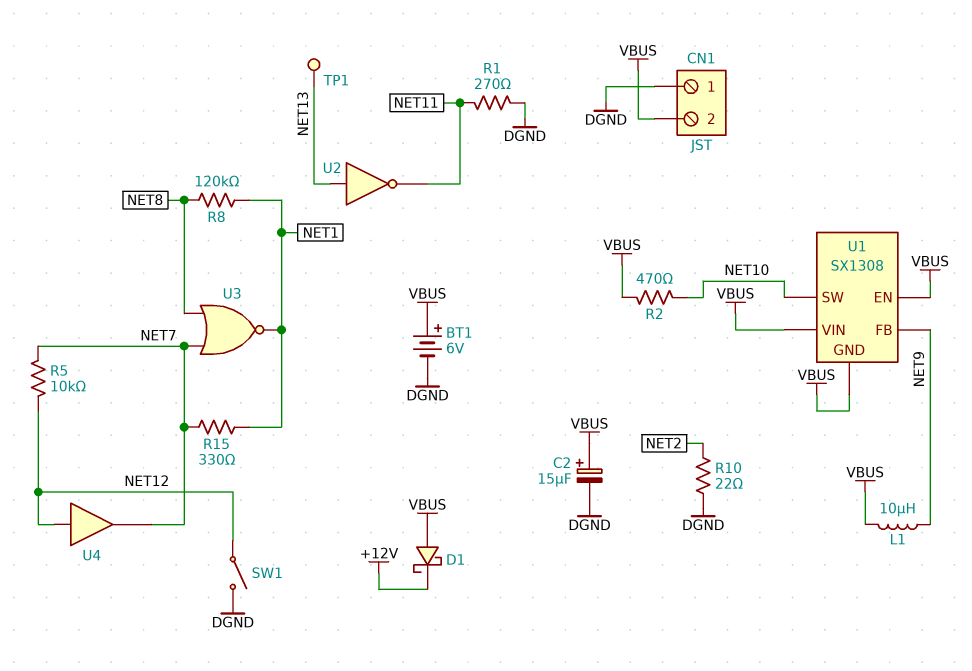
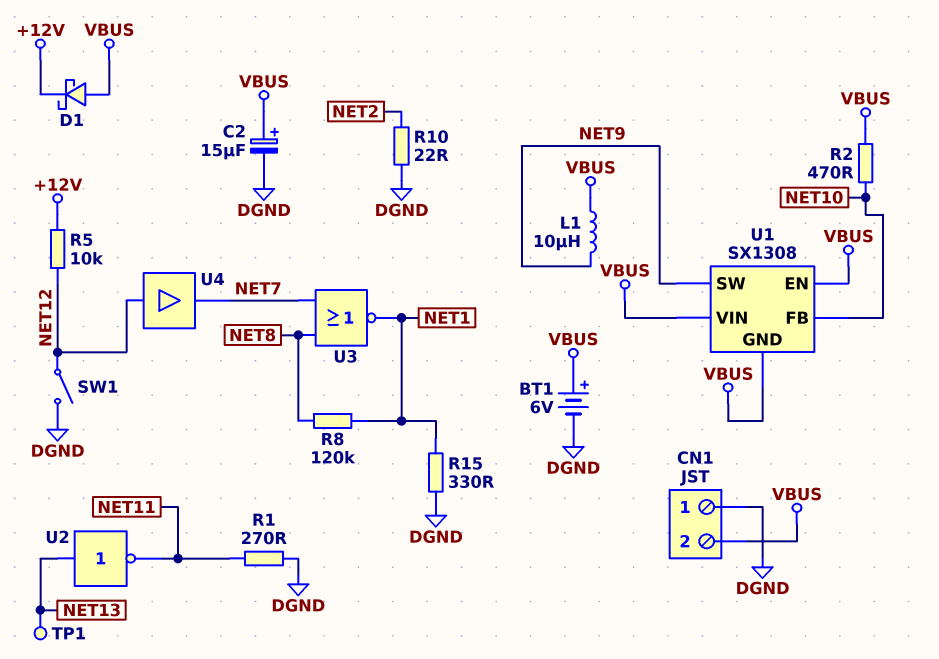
R5: 10k (NET7, NET12) -> 10k (+12V, NET12)
R15: 330 (NET1, NET7) -> 330 (DGND, NET1)
U1 pin FB: NET9 -> NET10
U1 pin SW: NET10 -> NET9

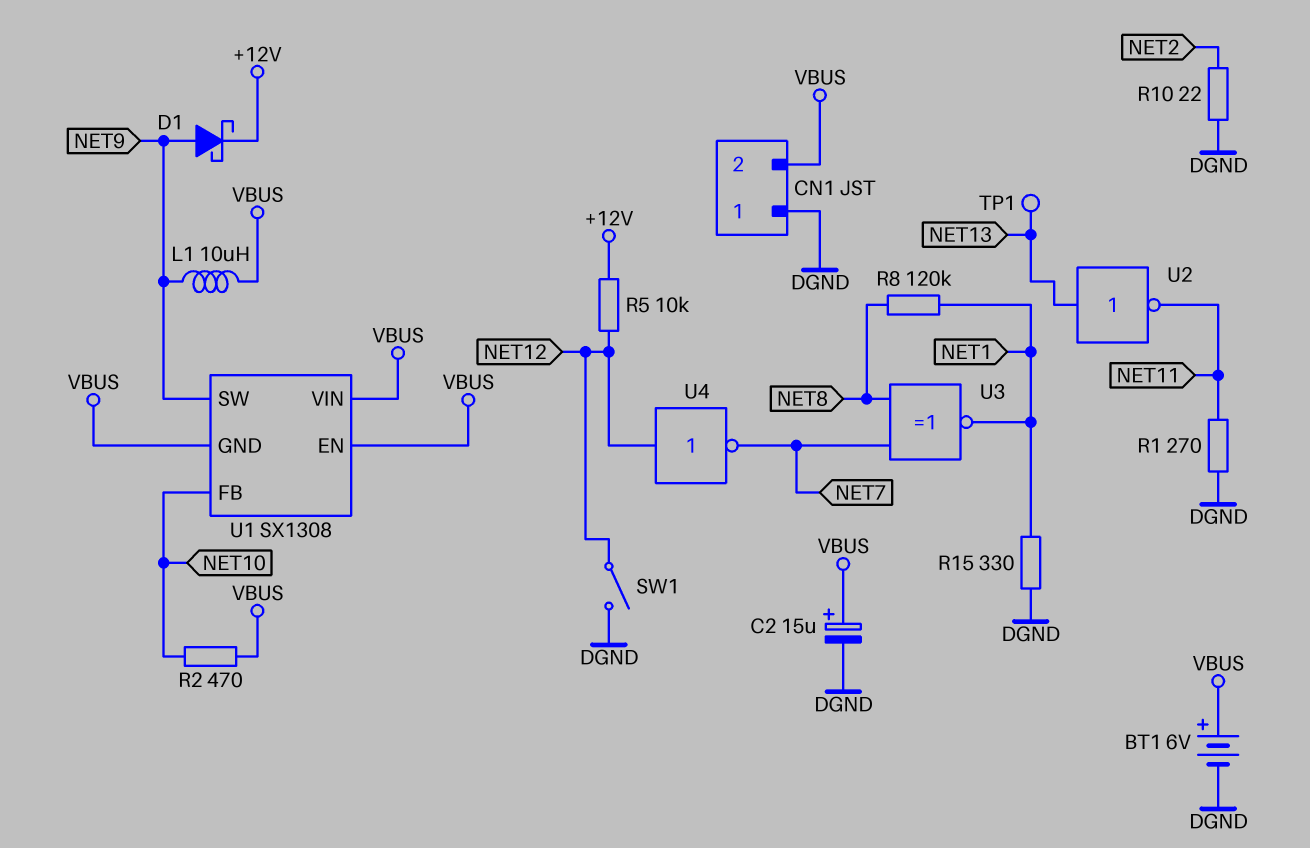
D1: schottky (A VBUS, K +12V) -> schottky (A NET9, K +12V)
U3: NOR (in NET7, in NET8, out NET1) -> XNOR (in NET7, in NET8, out NET1)
U4: buffer (in NET12, out NET7) -> NOT (in NET12, out NET7)

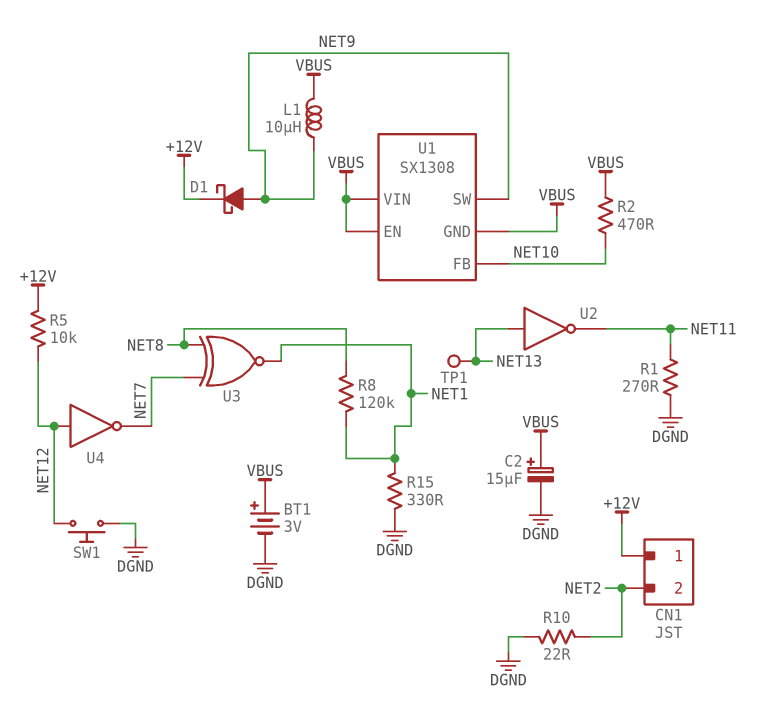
BT1: 6V (plus VBUS, minus DGND) -> 3V (plus VBUS, minus DGND)
CN1 pin 1: DGND -> +12V
CN1 pin 2: VBUS -> NET2
SW1: switch (DGND, NET12) -> button (DGND, NET12)

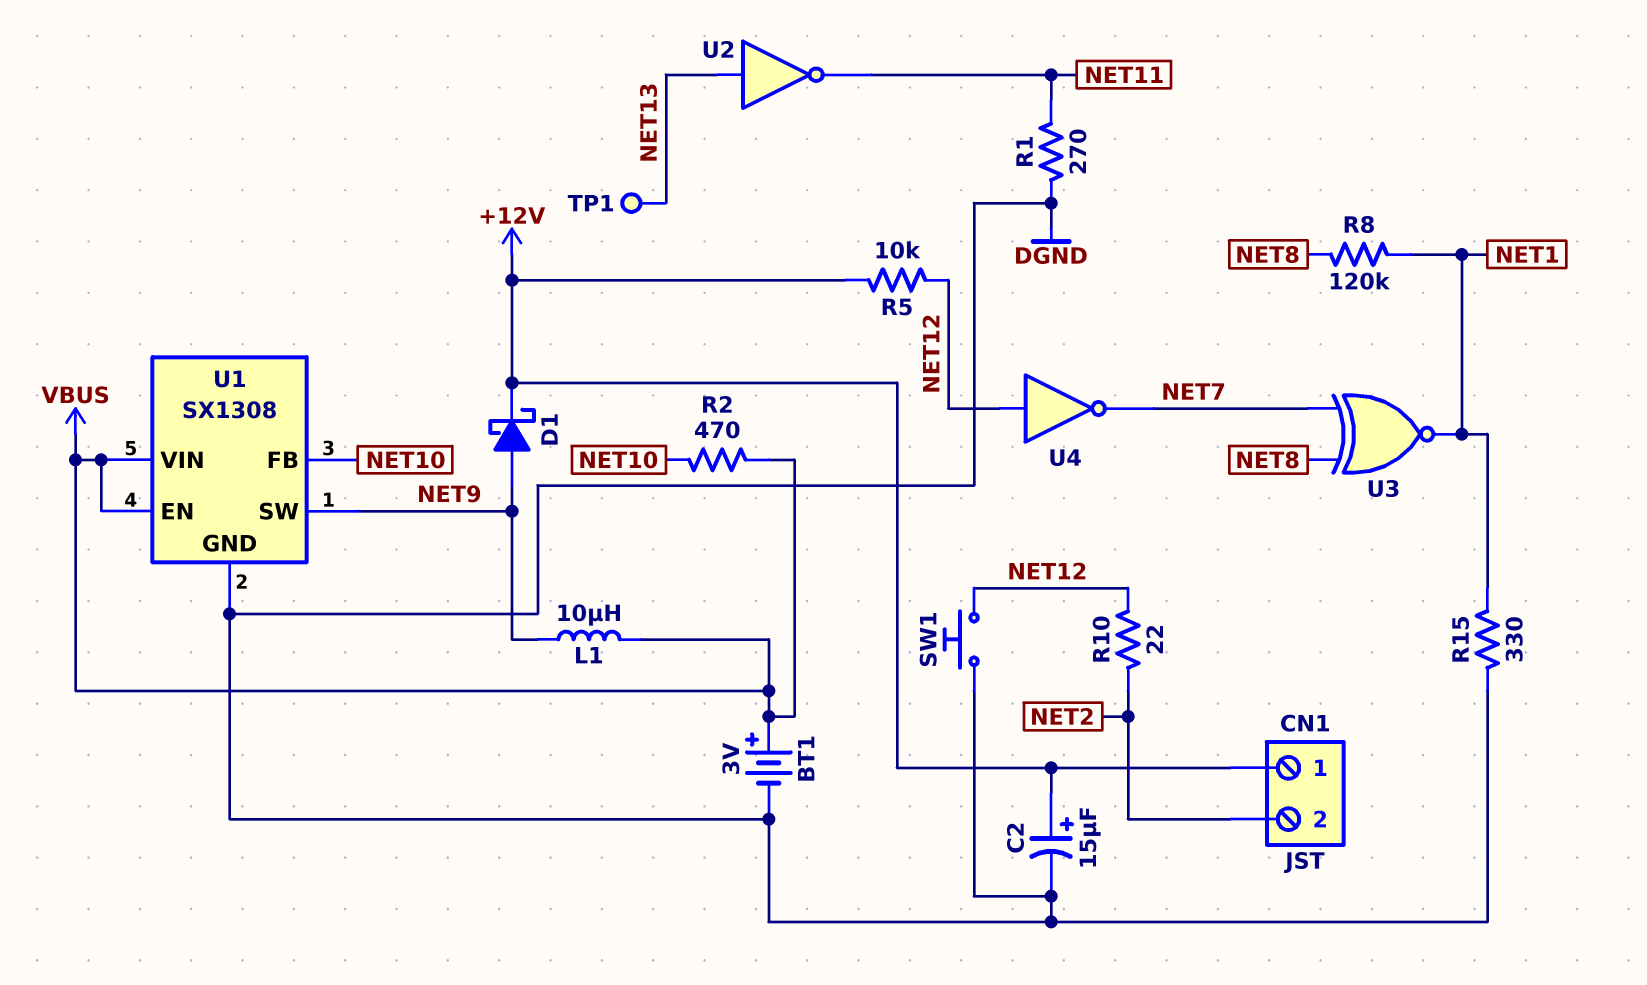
C2: 15uF (plus VBUS, minus DGND) -> 15uF (plus +12V, minus DGND)
R10: 22 (DGND, NET2) -> 22 (NET2, NET12)
U1 pin GND: VBUS -> DGND

